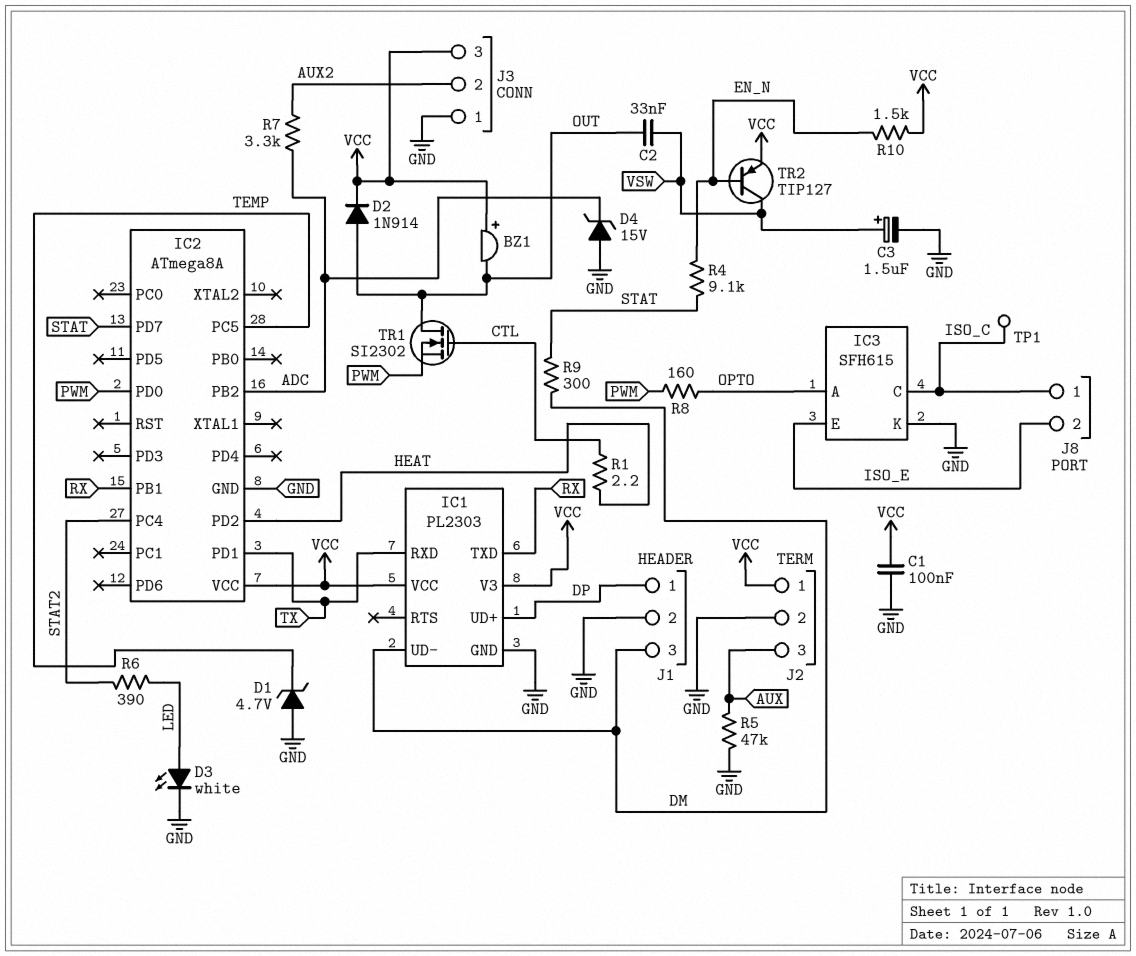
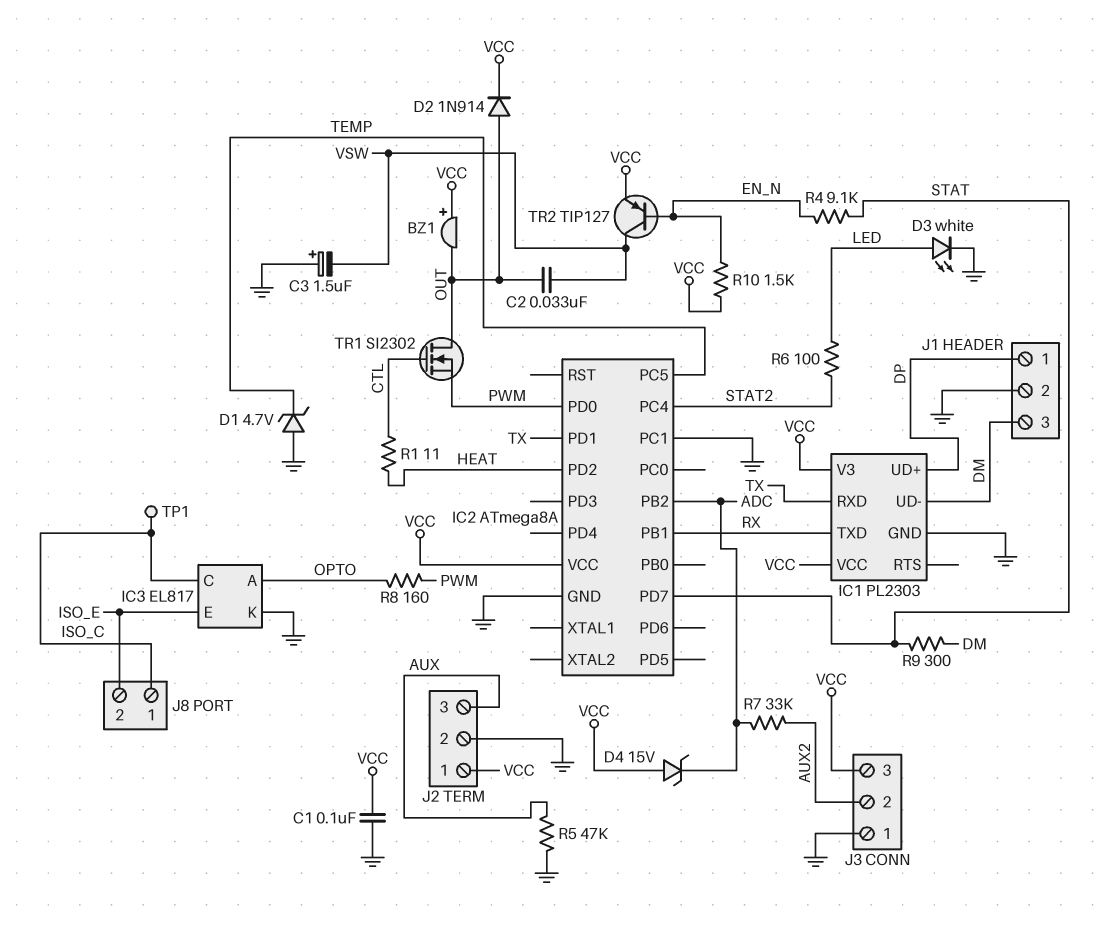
C3: 1.5uF (plus VSW, minus GND) -> 1.5uF (plus GND, minus VSW)
D4: zener 15V (A GND, K ADC) -> zener 15V (A VCC, K ADC)
IC2 pin PC1: none -> GND
IC3: SFH615 -> EL817
R1: 2.2 (CTL, HEAT) -> 11 (CTL, HEAT)
R6: 390 (LED, STAT2) -> 100 (LED, STAT2)
R7: 3.3k (ADC, AUX2) -> 33k (ADC, AUX2)

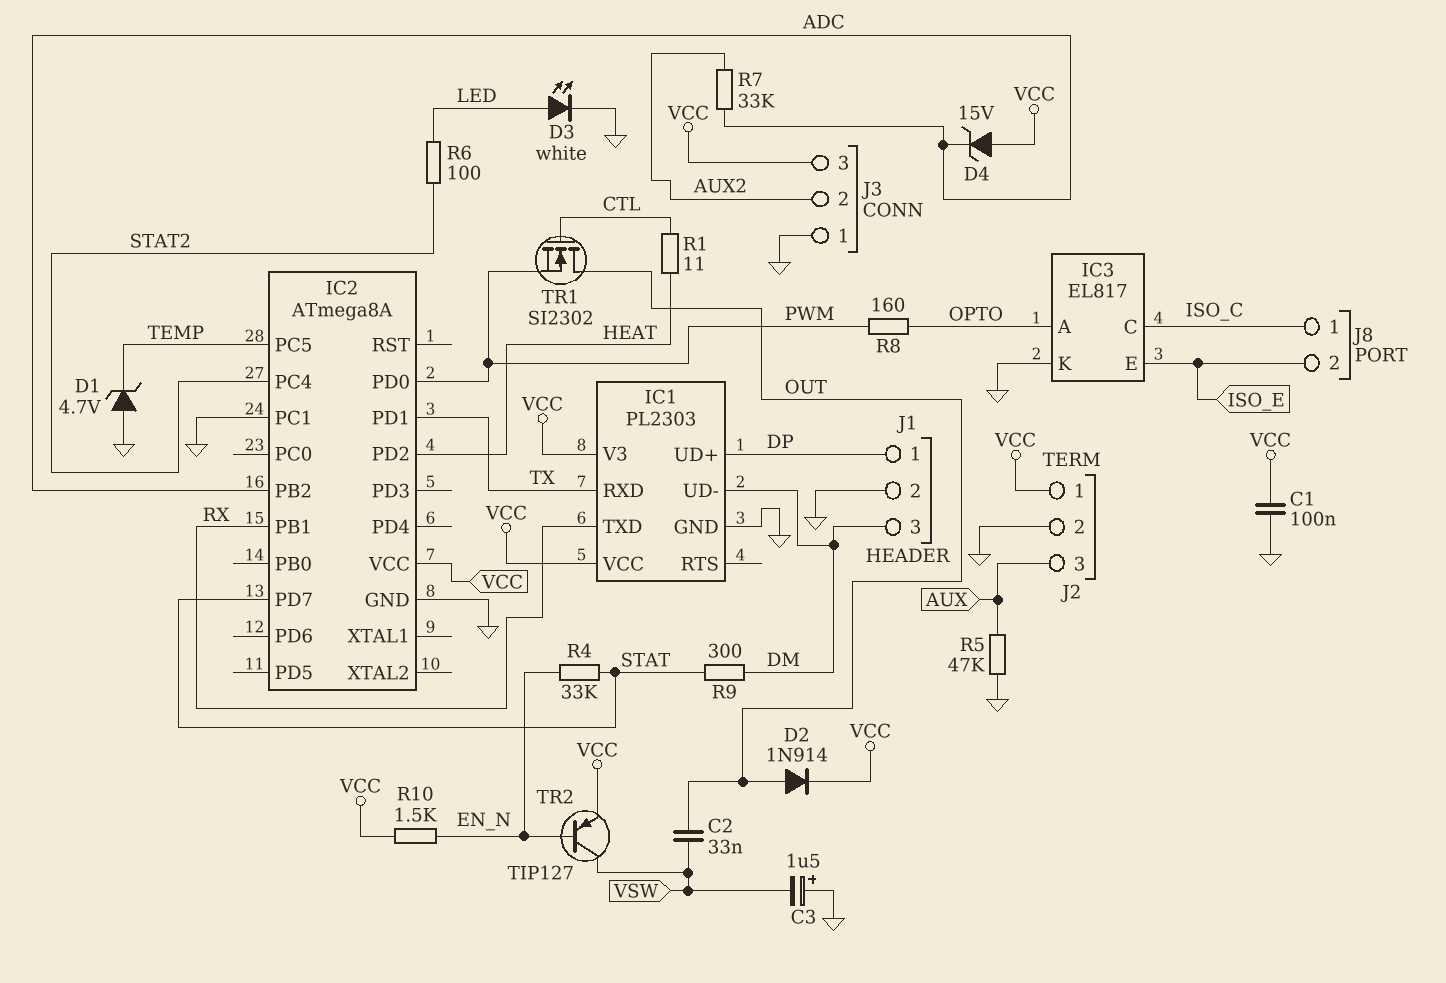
BZ1: buzzer (plus VCC, minus OUT) -> none
R4: 9.1k (EN_N, STAT) -> 33k (EN_N, STAT)
TP1: test point (ISO_C) -> none

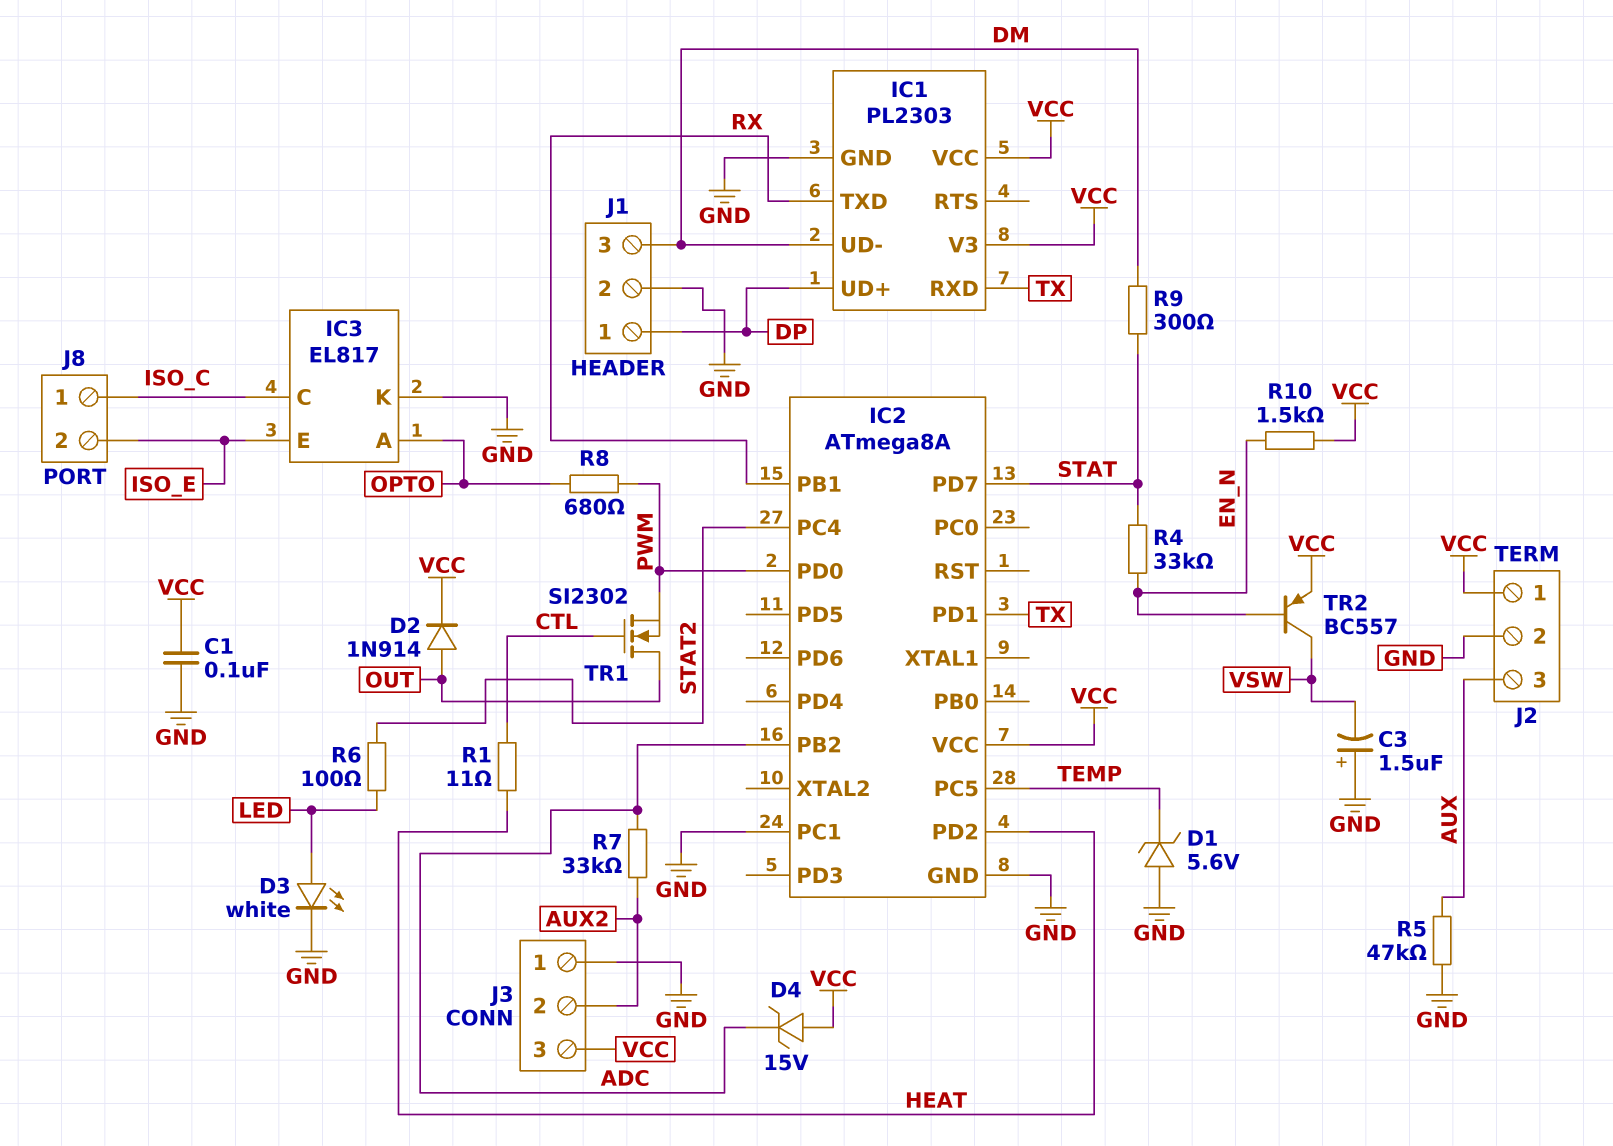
C2: 33nF (OUT, VSW) -> none
D1: zener 4.7V (A GND, K TEMP) -> zener 5.6V (A GND, K TEMP)
R8: 160 (OPTO, PWM) -> 680 (OPTO, PWM)
TR2: PNP TIP127 (B EN_N, C VSW, E VCC) -> PNP BC557 (B EN_N, C VSW, E VCC)

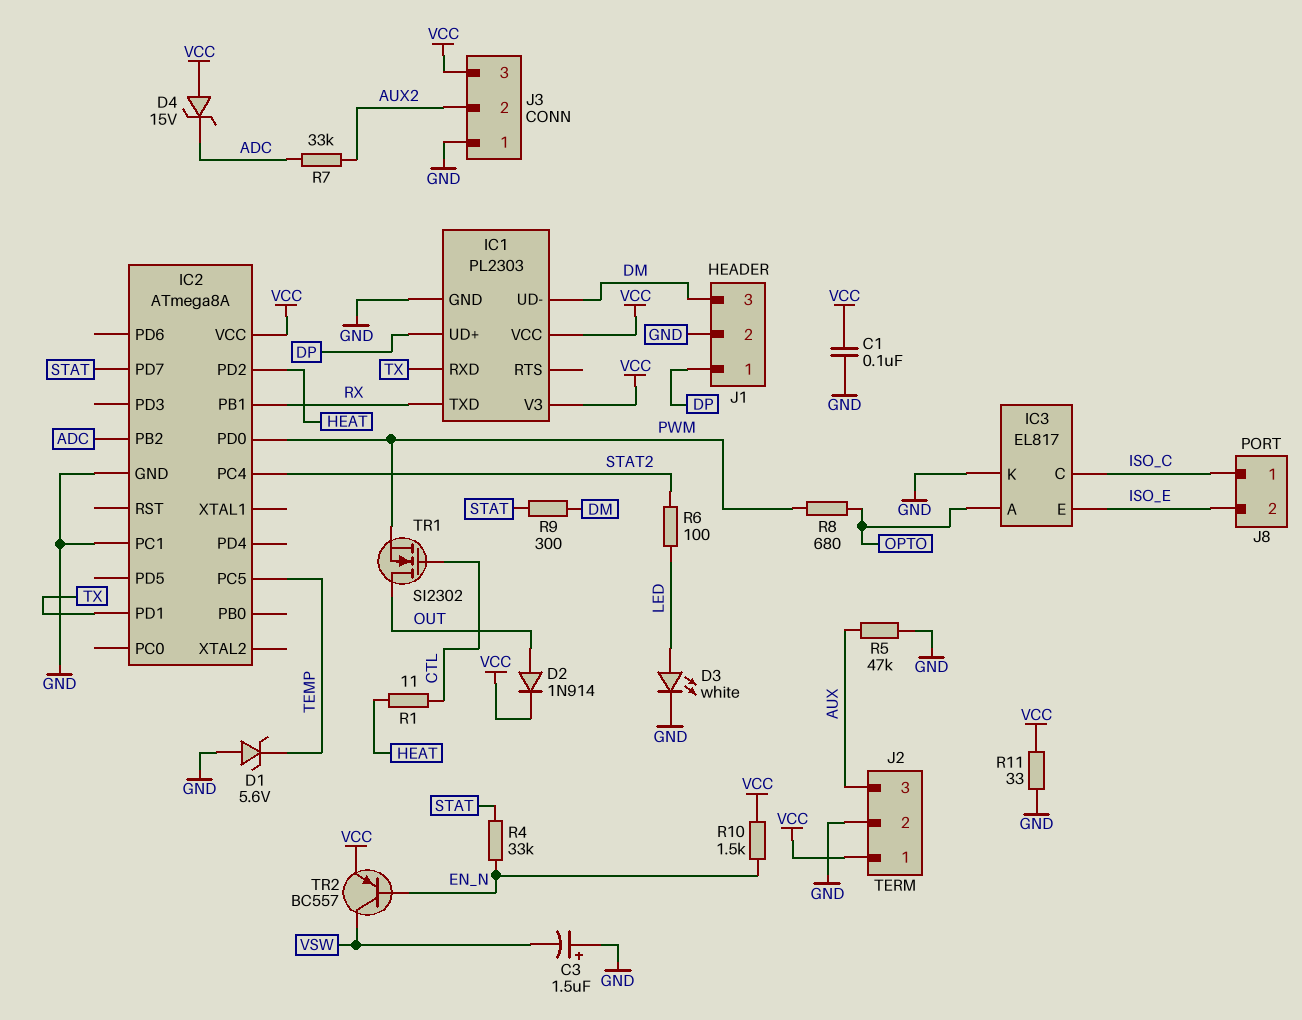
R11: none -> 33 (GND, VCC)

